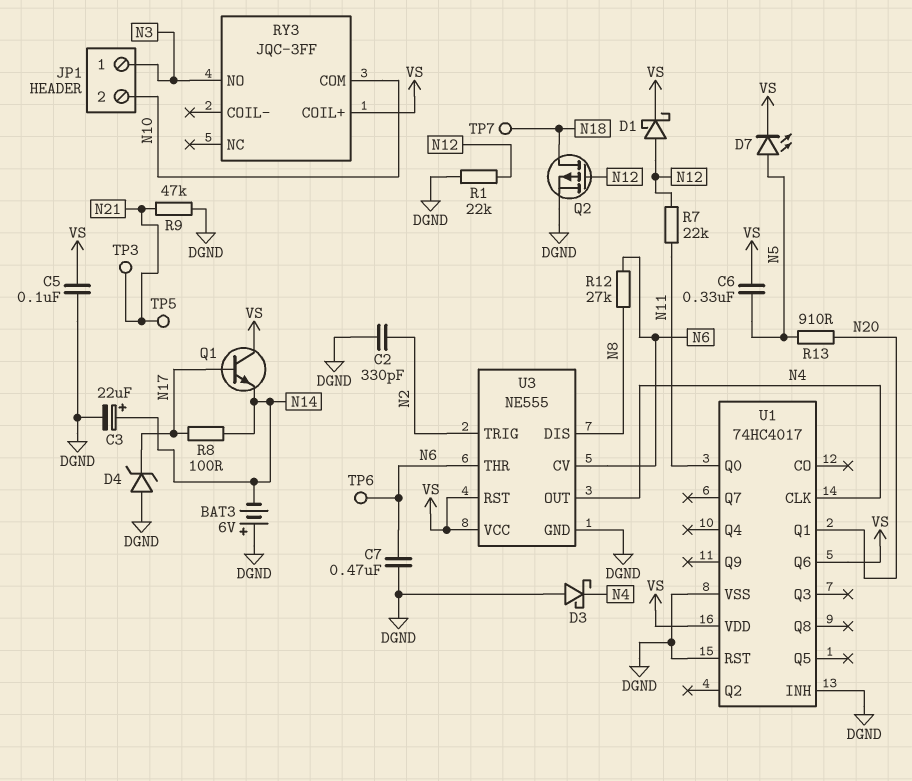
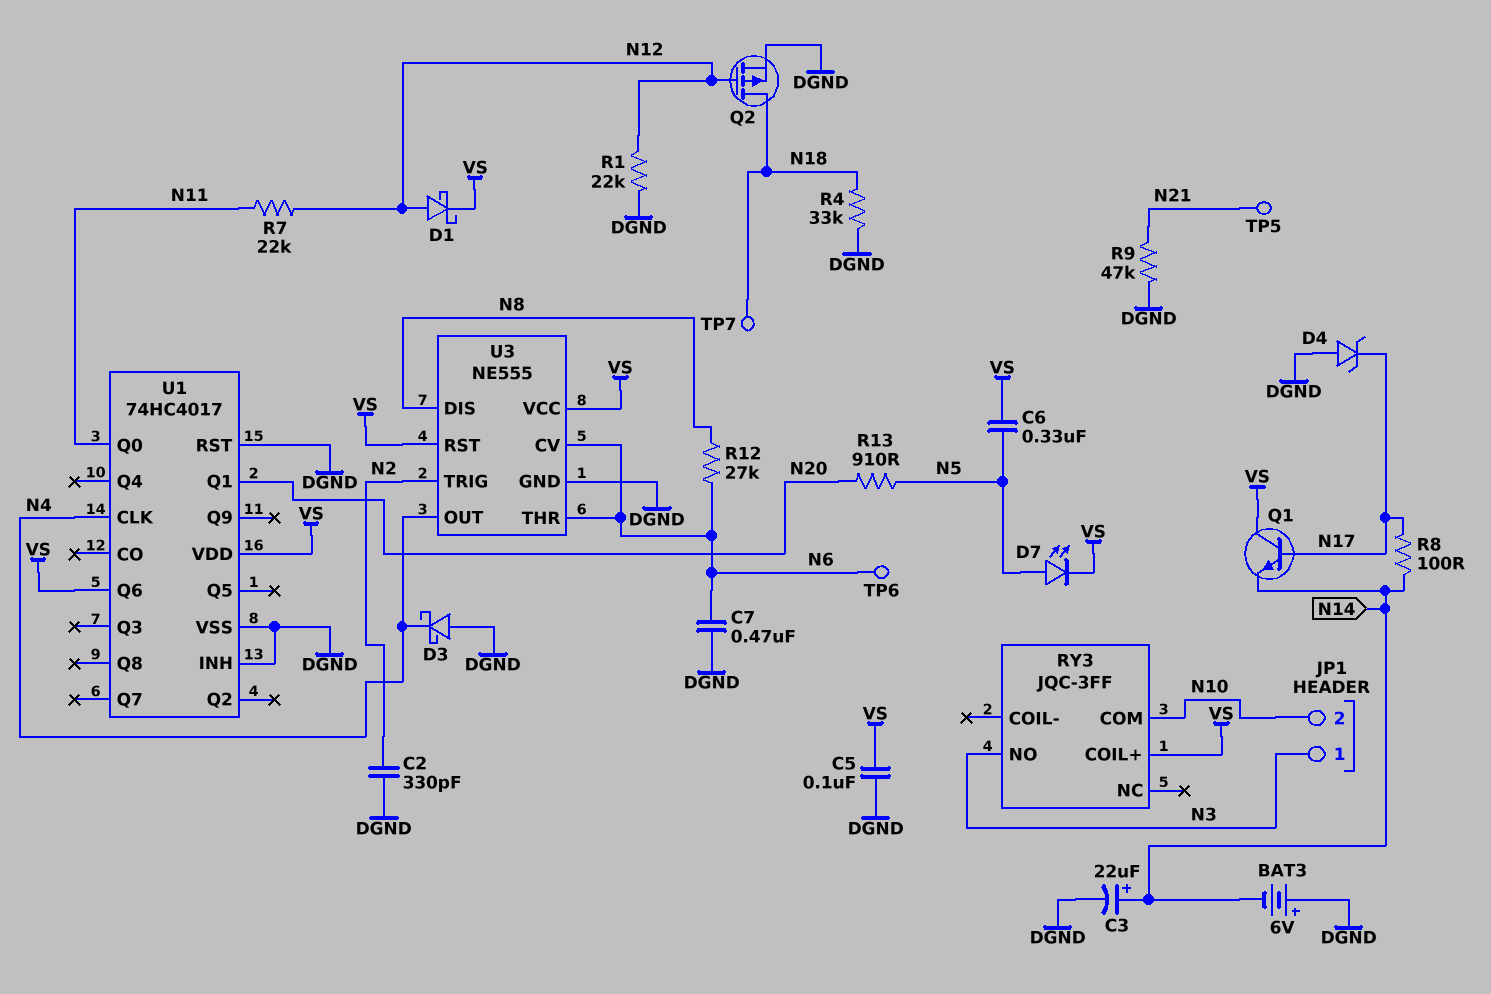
R4: none -> 33k (DGND, N18)
TP3: test point (N21) -> none

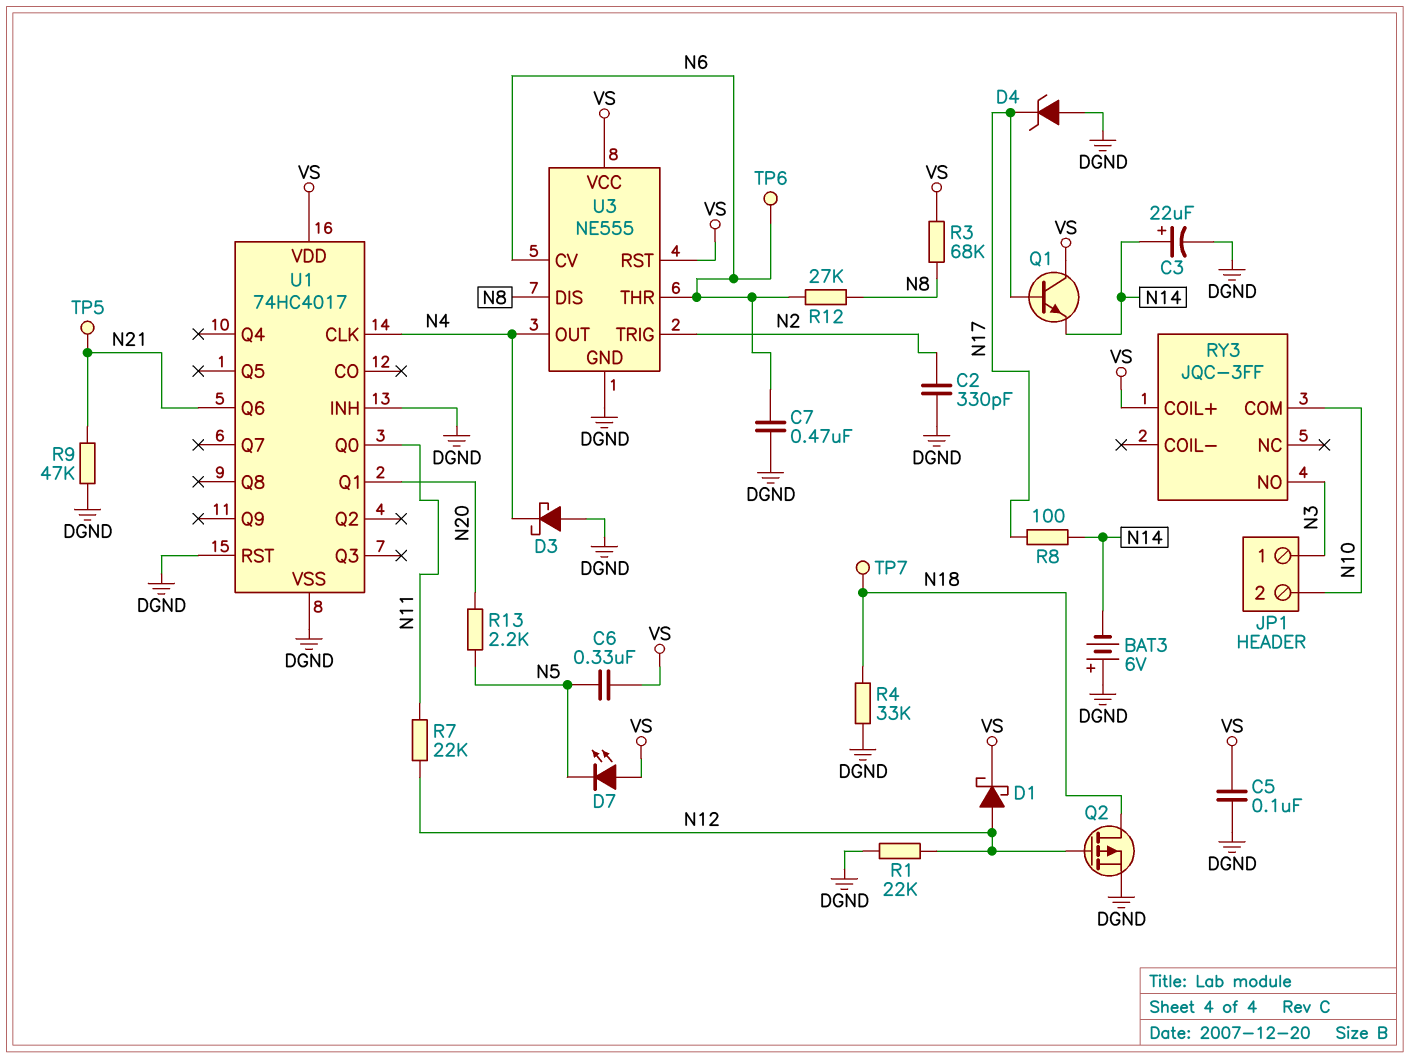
D7: LED (A N5, K VS) -> LED (A VS, K N5)
R3: none -> 68k (N8, VS)
R13: 910 (N5, N20) -> 2.2k (N5, N20)
U1 pin Q6: VS -> N21

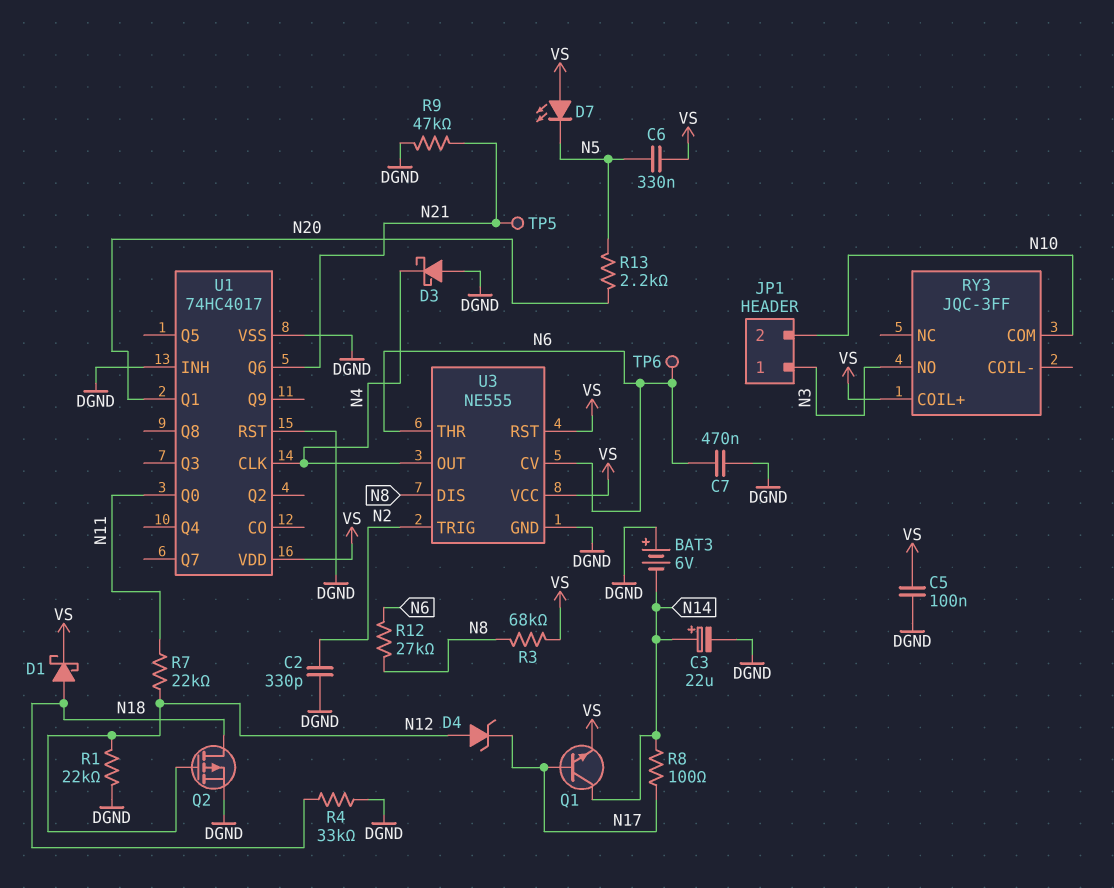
D1: schottky (A N12, K VS) -> schottky (A N18, K VS)
D4: zener (A DGND, K N17) -> zener (A N12, K N17)
Q1: NPN (B N17, C VS, E N14) -> NPN (B N17, C N14, E VS)
TP7: test point (N18) -> none

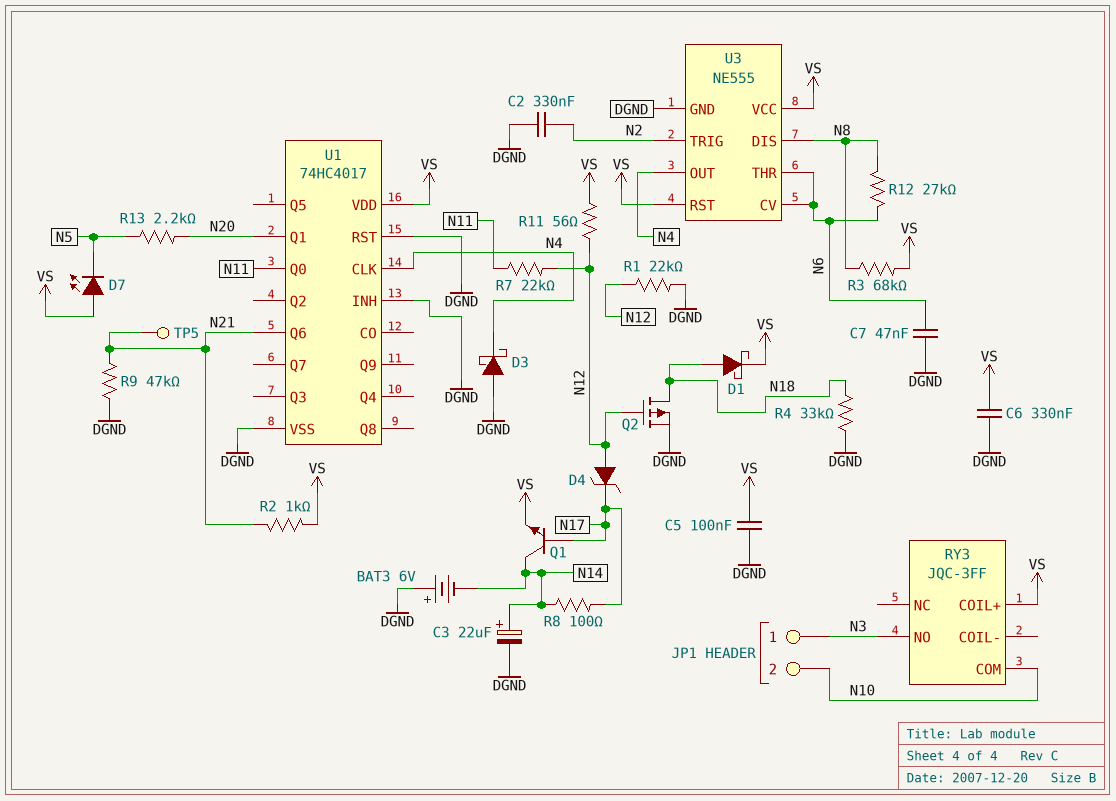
C2: 330pF (DGND, N2) -> 330nF (DGND, N2)
C6: 330nF (N5, VS) -> 330nF (DGND, VS)
C7: 470nF (DGND, N6) -> 47nF (DGND, N6)
R2: none -> 1k (N21, VS)
R11: none -> 56 (N12, VS)
TP6: test point (N6) -> none

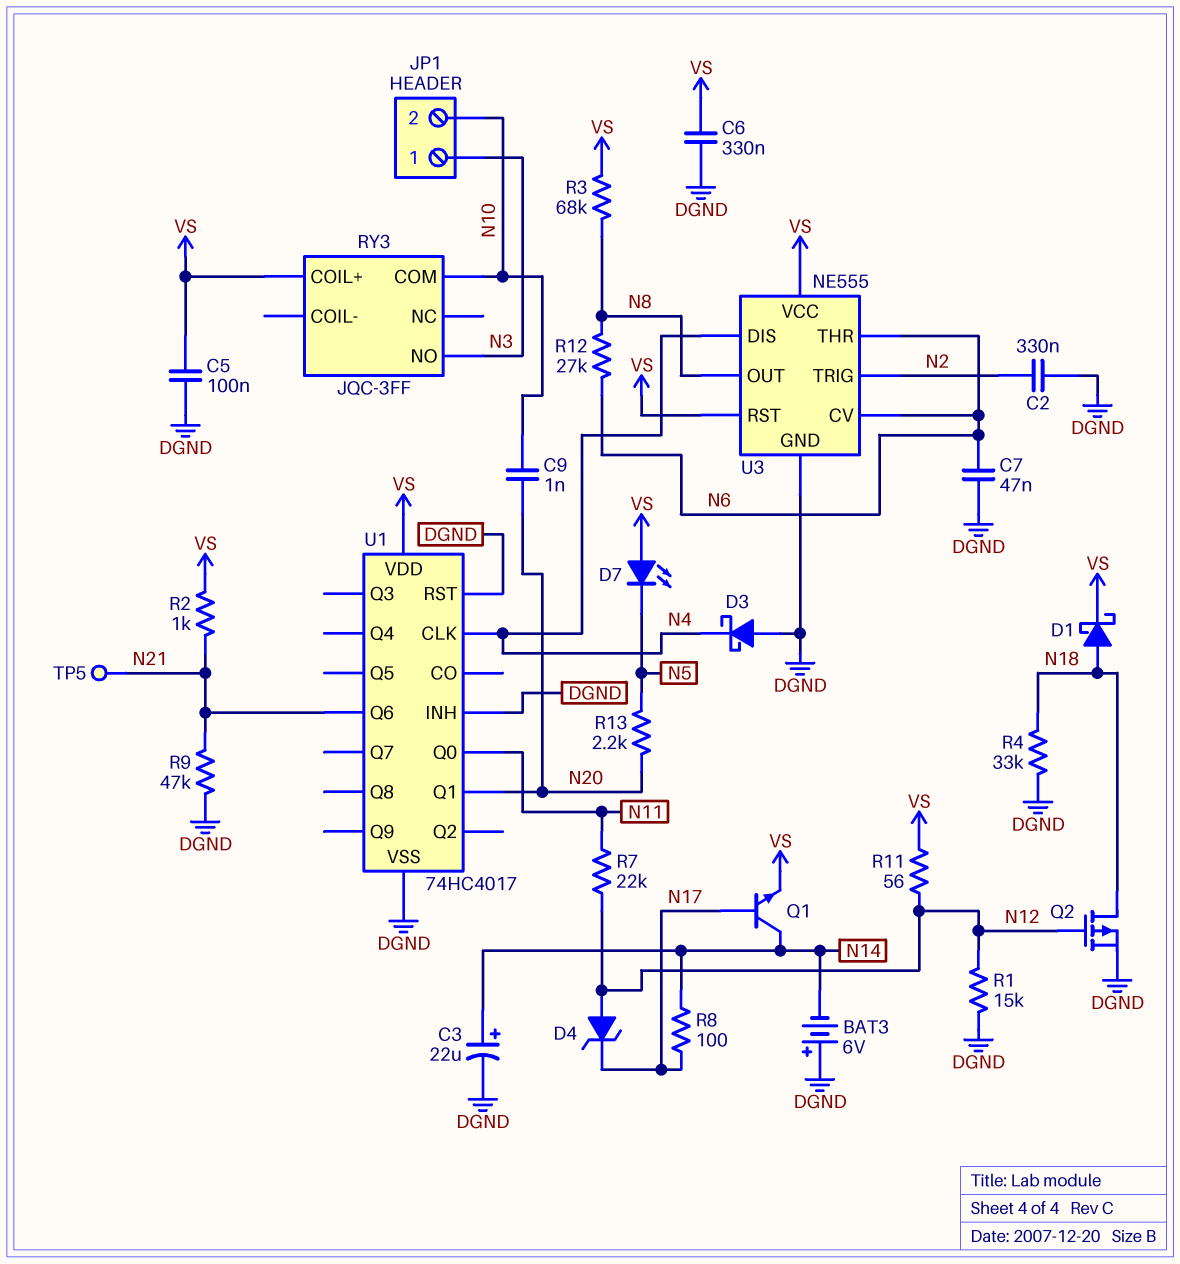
C9: none -> 1nF (N10, N20)
R1: 22k (DGND, N12) -> 15k (DGND, N12)
U3 pin DIS: N8 -> N4
U3 pin OUT: N4 -> N8

